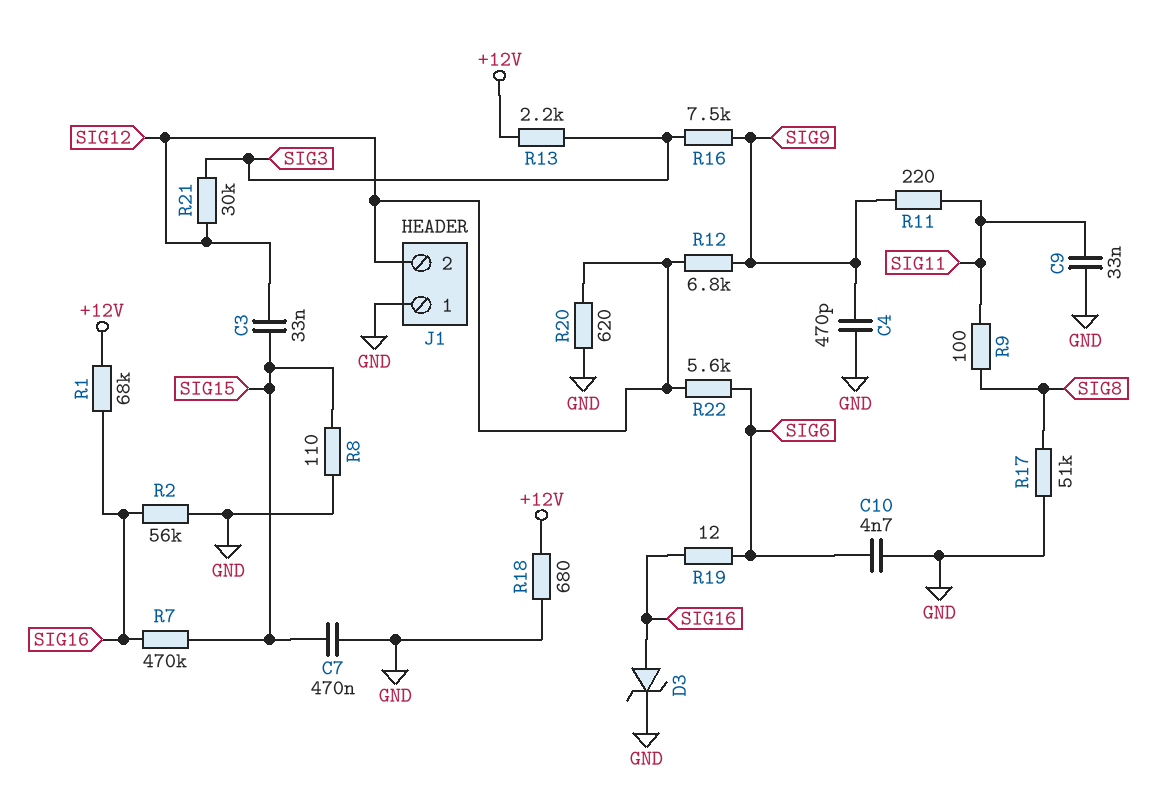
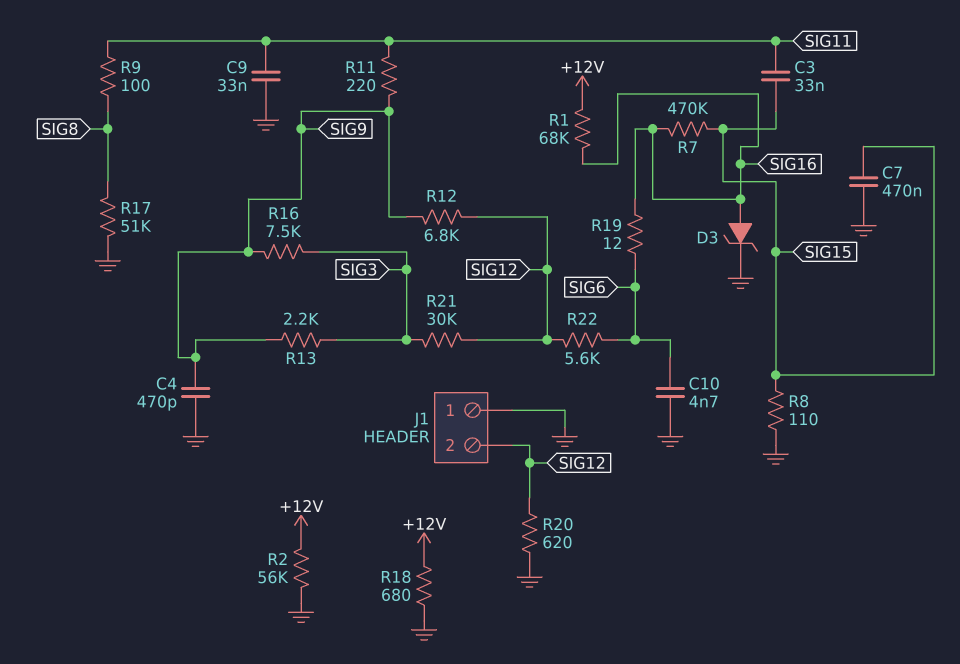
C3: 33nF (SIG12, SIG15) -> 33nF (SIG11, SIG15)
R2: 56k (GND, SIG16) -> 56k (+12V, GND)
R13: 2.2k (+12V, SIG3) -> 2.2k (SIG3, SIG9)

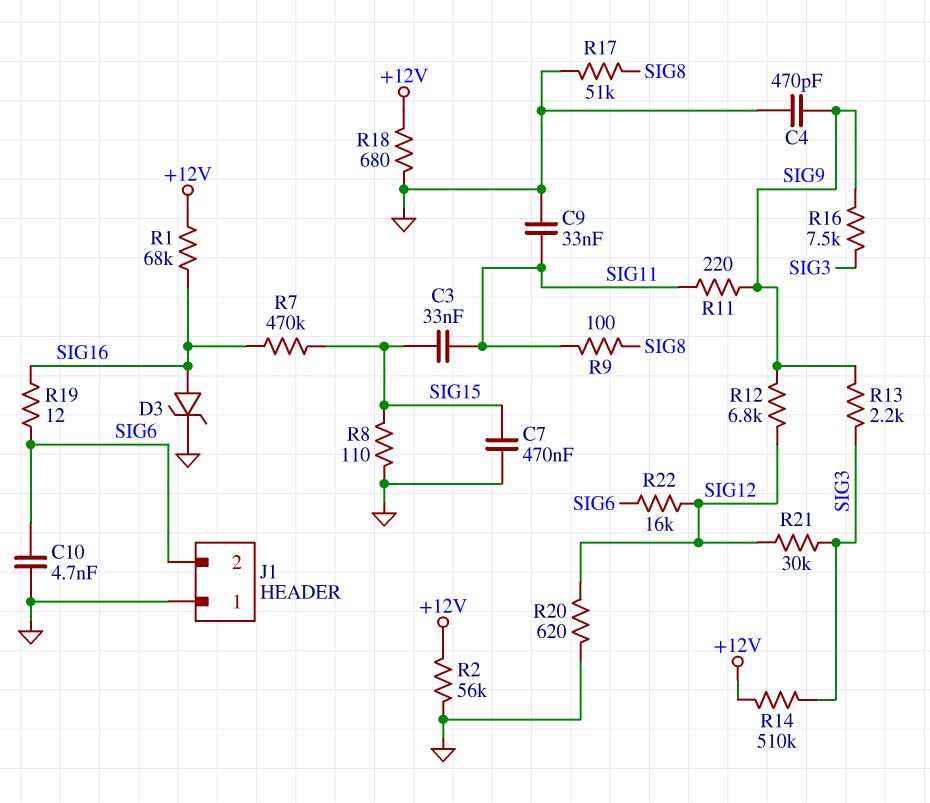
J1 pin 2: SIG12 -> SIG6
R14: none -> 510k (+12V, SIG3)
R22: 5.6k (SIG6, SIG12) -> 16k (SIG6, SIG12)

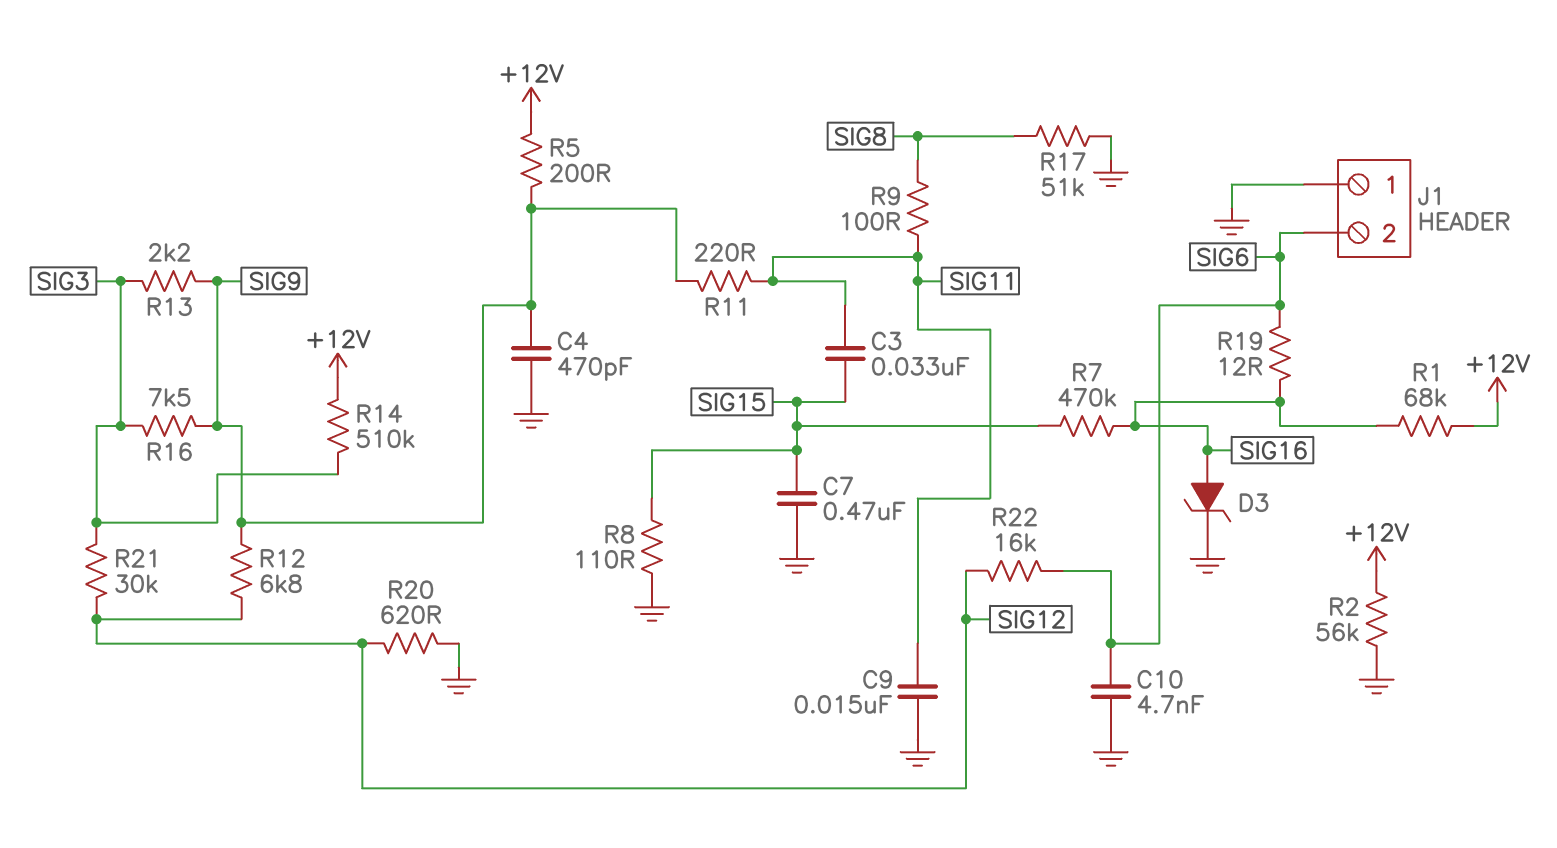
C9: 33nF (GND, SIG11) -> 15nF (GND, SIG11)
R5: none -> 200 (+12V, SIG9)
R18: 680 (+12V, GND) -> none

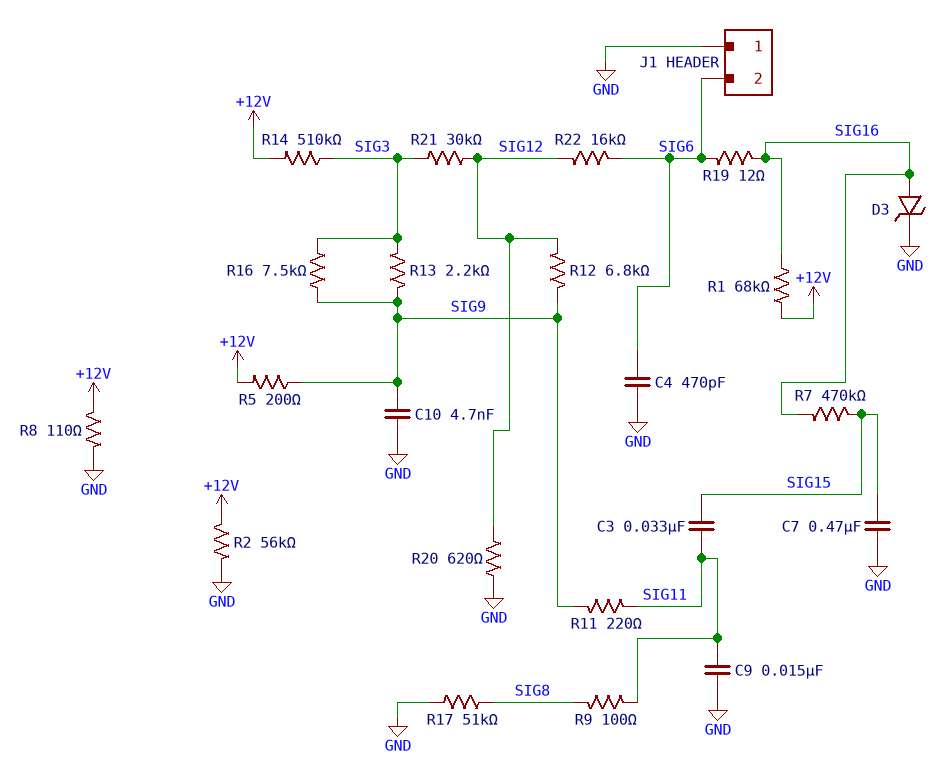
C4: 470pF (GND, SIG9) -> 470pF (GND, SIG6)
C10: 4.7nF (GND, SIG6) -> 4.7nF (GND, SIG9)
R8: 110 (GND, SIG15) -> 110 (+12V, GND)

